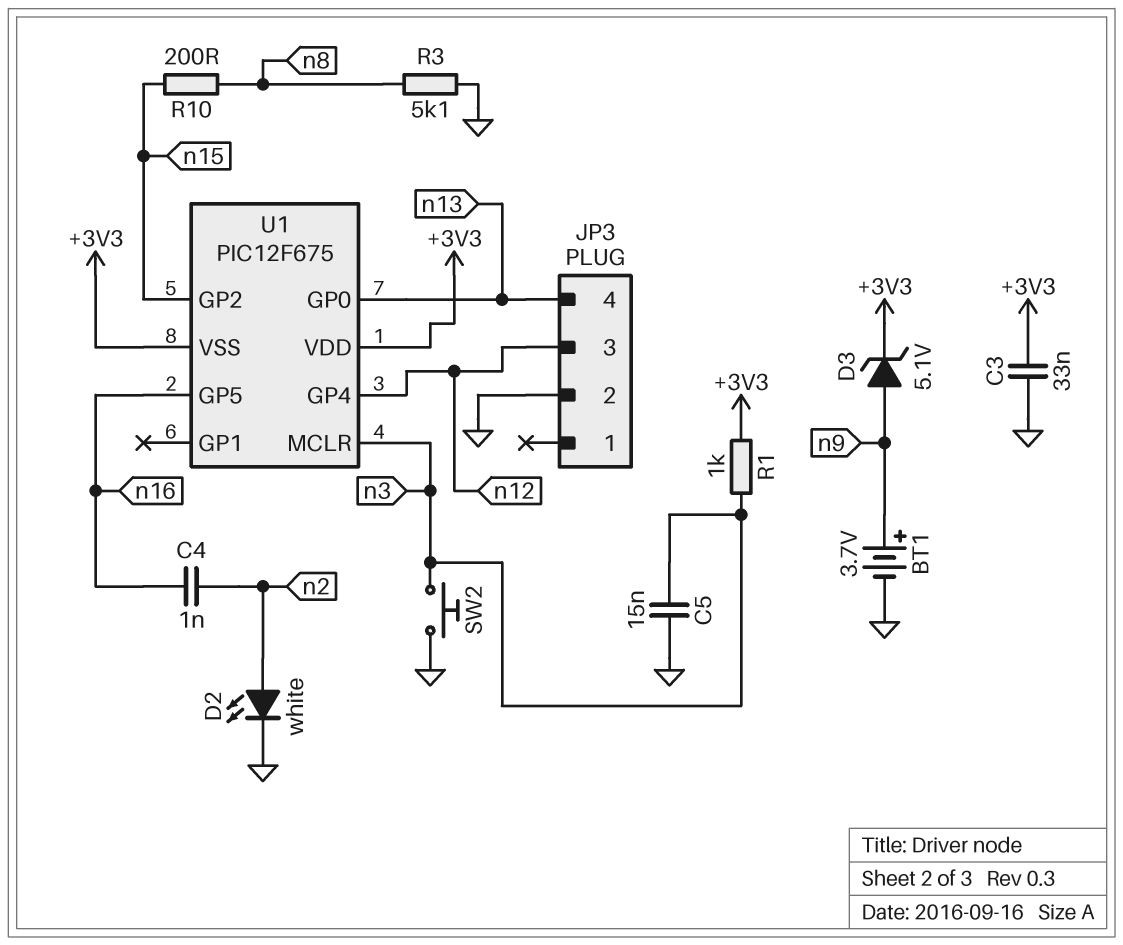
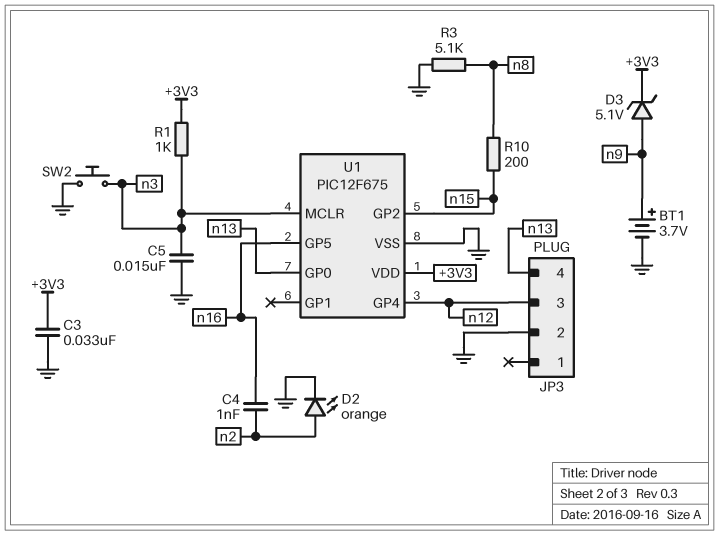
D2: LED white (A n2, K GND) -> LED orange (A n2, K GND)
U1 pin VSS: +3V3 -> GND

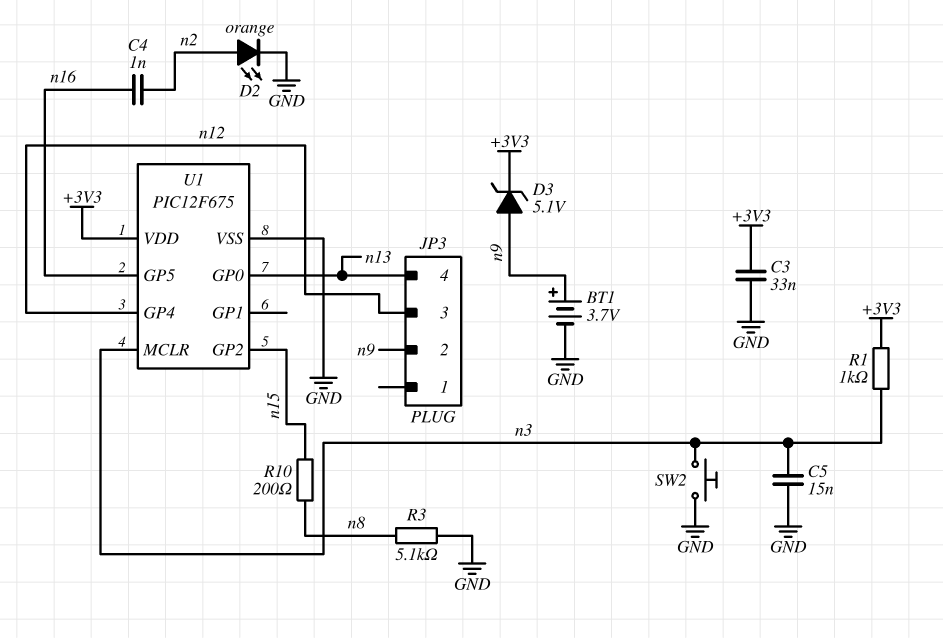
JP3 pin 2: GND -> n9

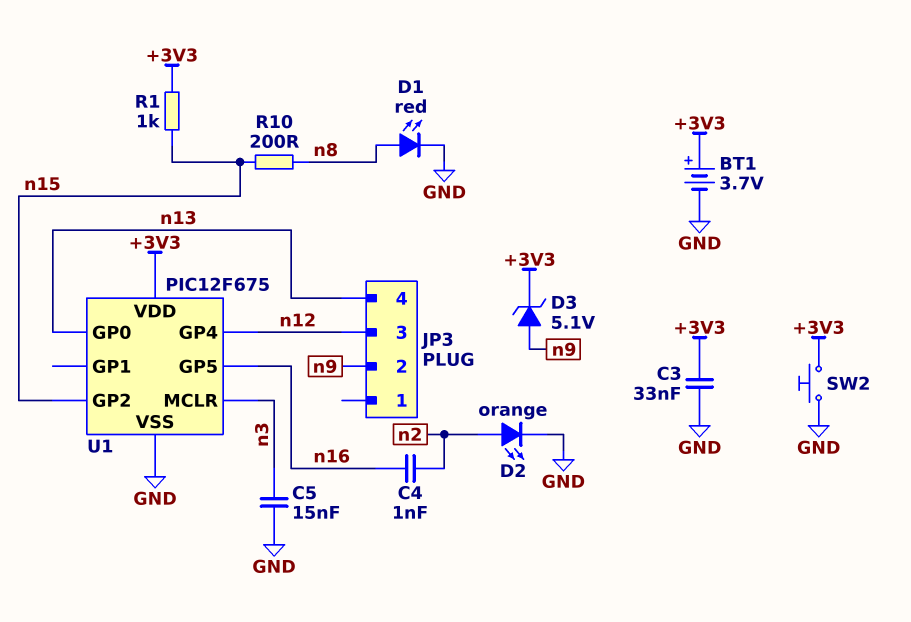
BT1: 3.7V (plus n9, minus GND) -> 3.7V (plus +3V3, minus GND)
D1: none -> LED red (A n8, K GND)
R1: 1k (+3V3, n3) -> 1k (+3V3, n15)
R3: 5.1k (GND, n8) -> none
SW2: button (GND, n3) -> button (+3V3, GND)

